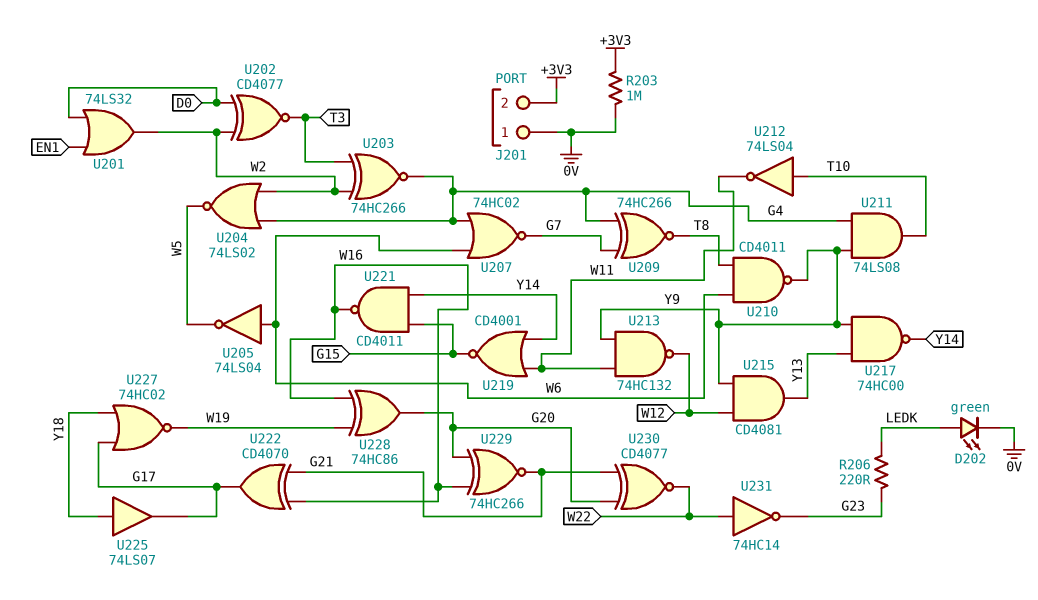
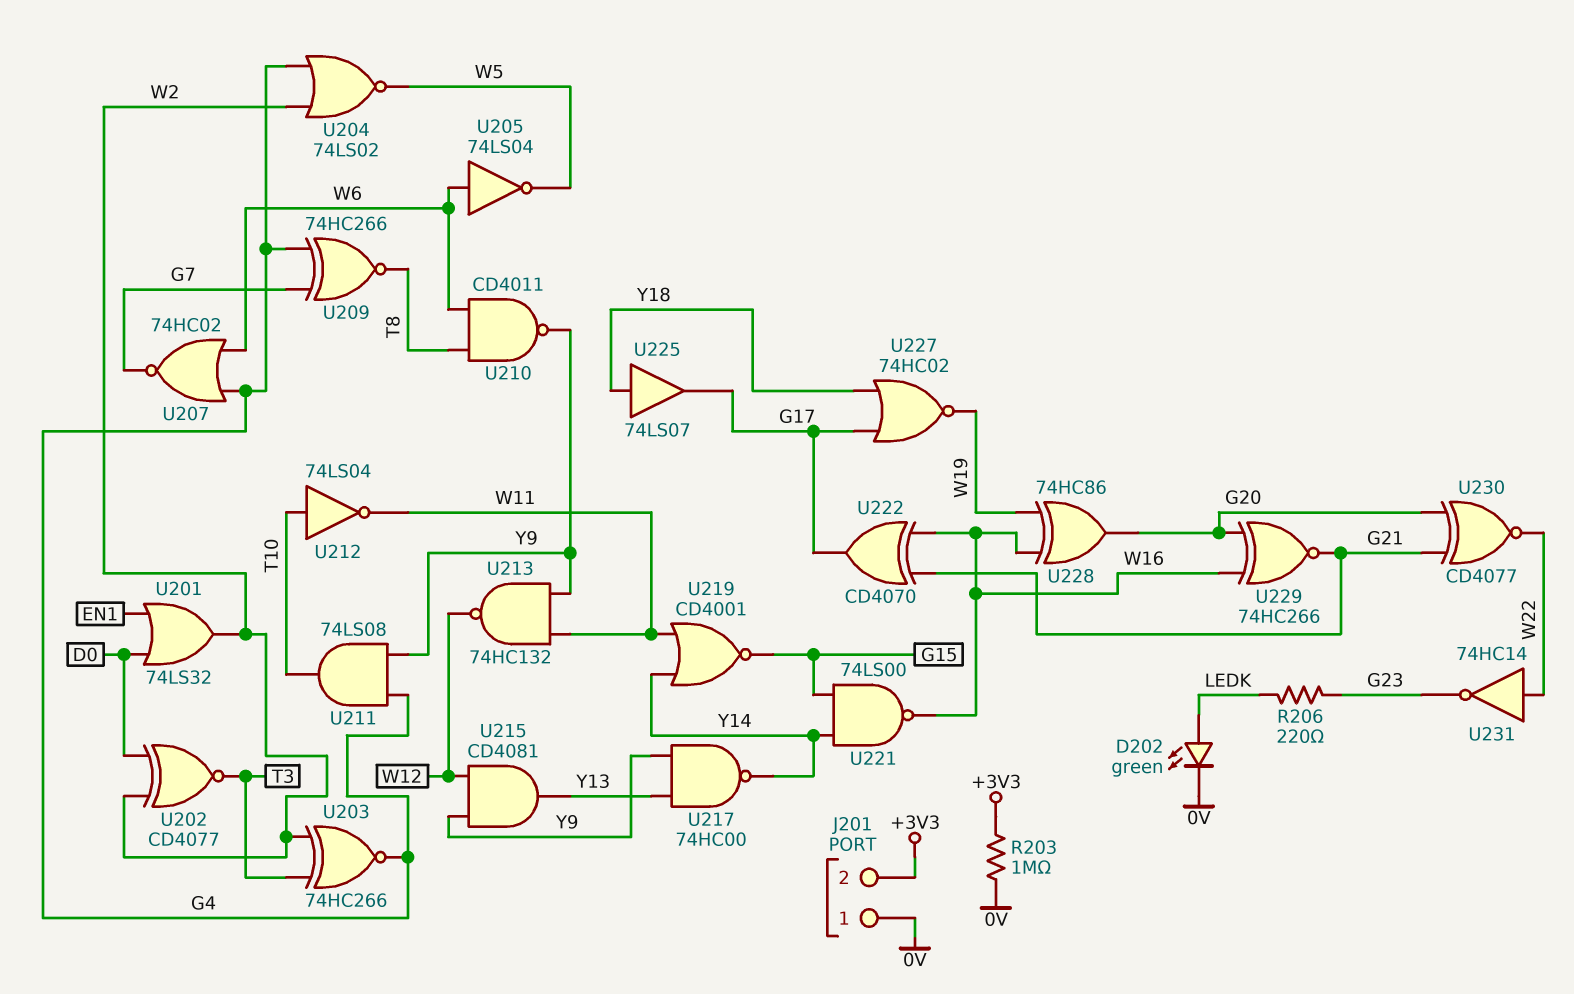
U221: NAND CD4011 (in G15, in Y14, out W16) -> NAND 74LS00 (in G15, in Y14, out W16)

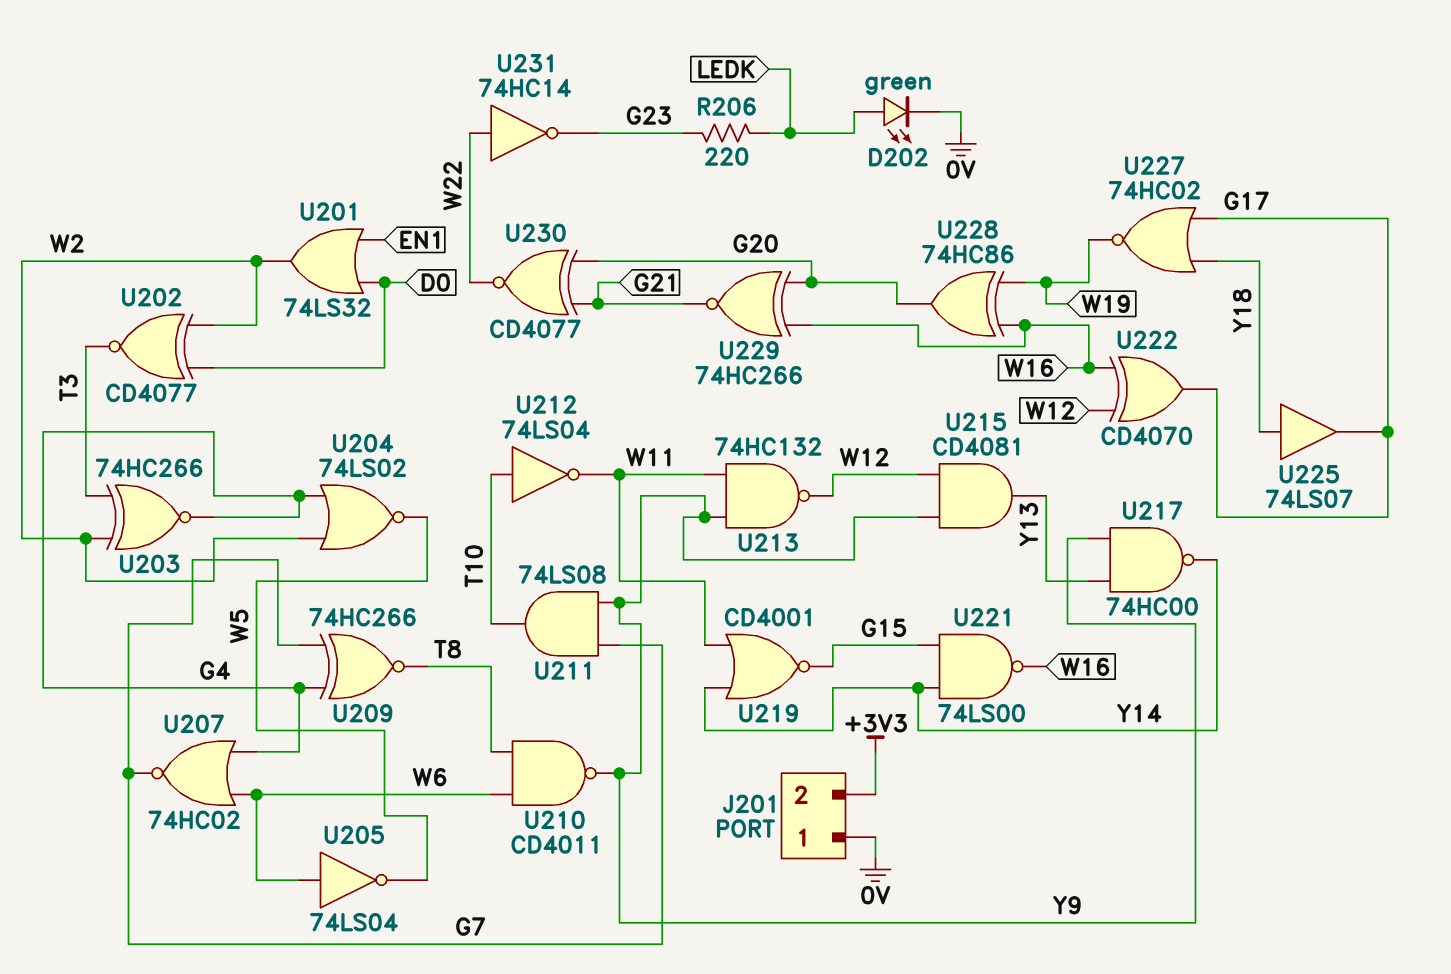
R203: 1M (+3V3, 0V) -> none
U211: AND 74LS08 (in G4, in Y9, out T10) -> AND 74LS08 (in G7, in Y9, out T10)
U222: XOR CD4070 (in G21, in W16, out G17) -> XOR CD4070 (in W12, in W16, out G17)

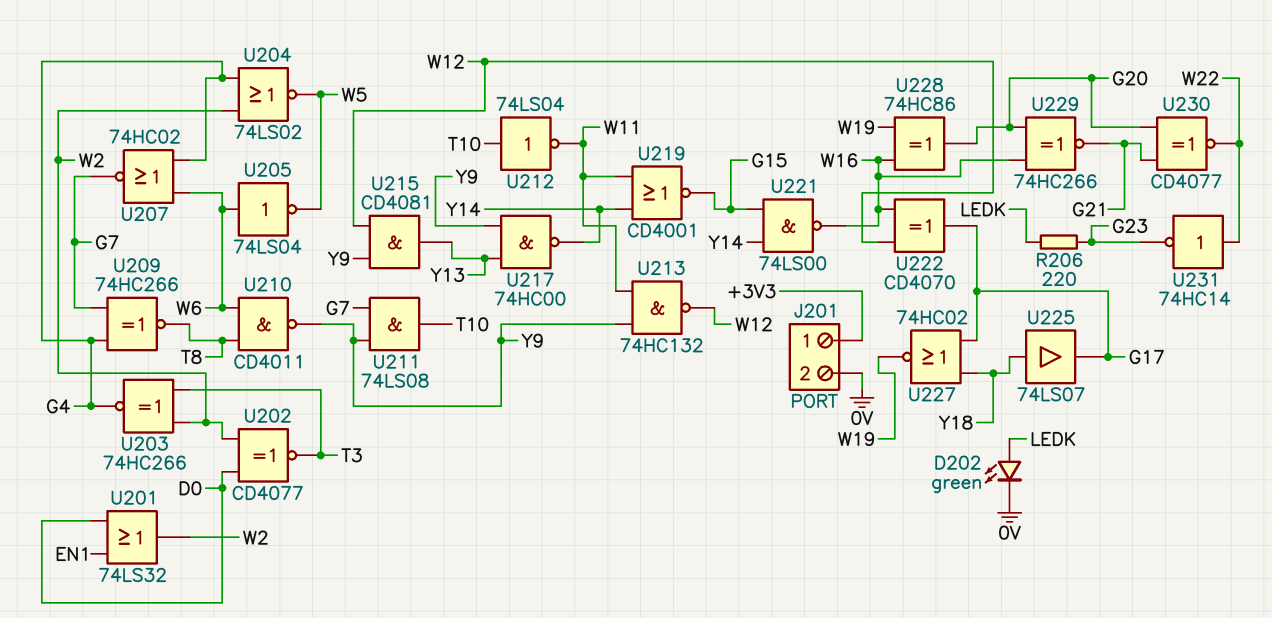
J201 pin 1: 0V -> +3V3
J201 pin 2: +3V3 -> 0V

